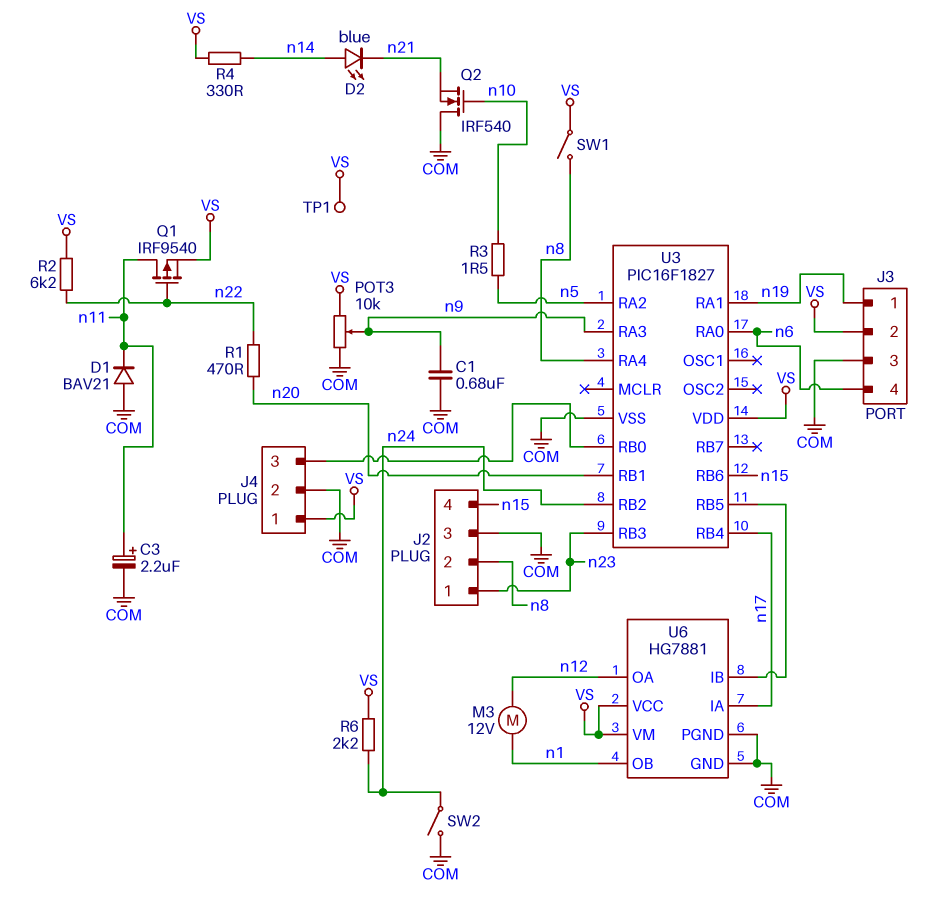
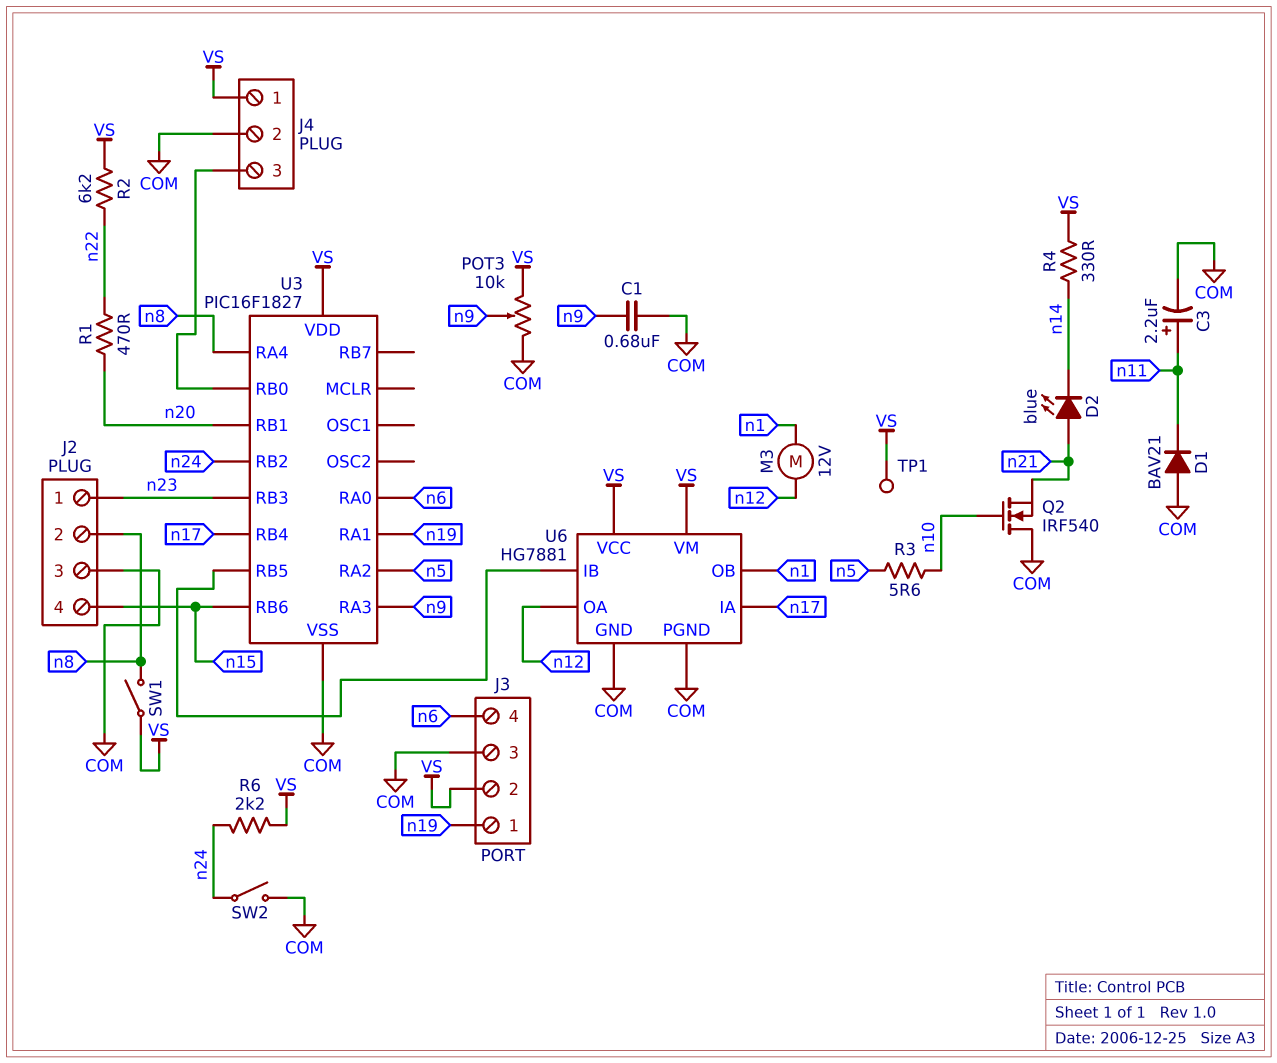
D2: LED blue (A n14, K n21) -> LED blue (A n21, K n14)
Q1: PMOS IRF9540 (G n22, D n11, S VS) -> none
R3: 1.5 (n5, n10) -> 5.6 (n5, n10)

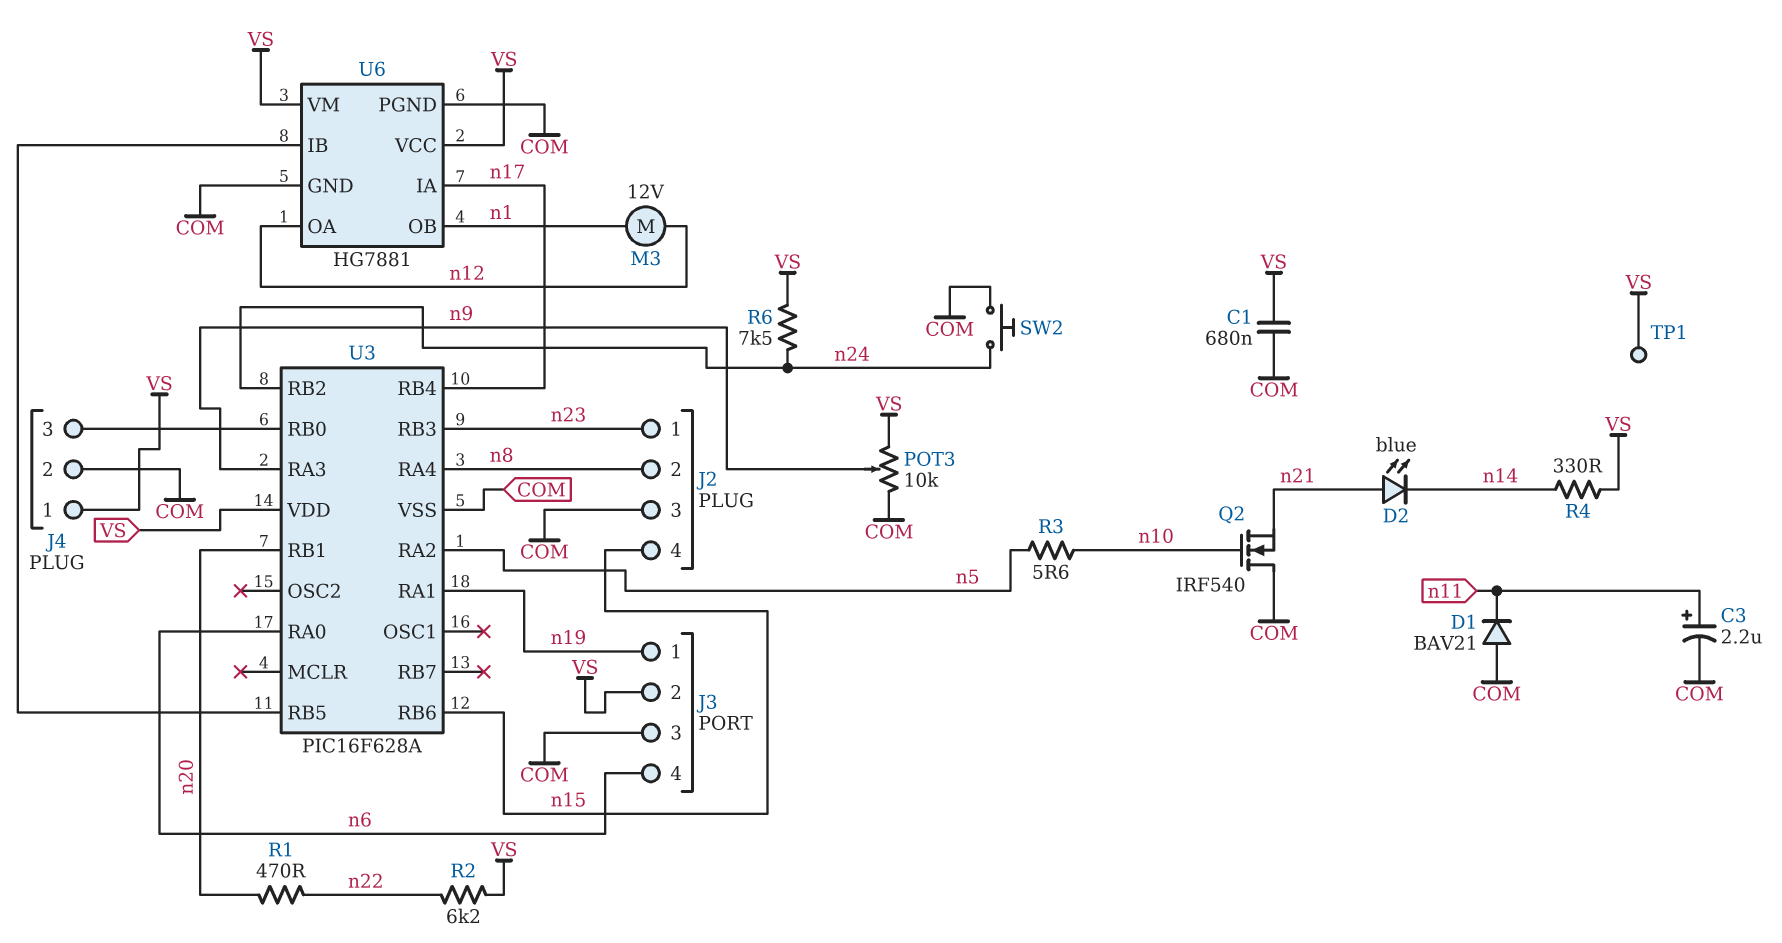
C1: 680nF (COM, n9) -> 680nF (COM, VS)
R6: 2.2k (VS, n24) -> 7.5k (VS, n24)
SW1: switch (VS, n8) -> none
SW2: switch (COM, n24) -> button (COM, n24)
U3: PIC16F1827 -> PIC16F628A

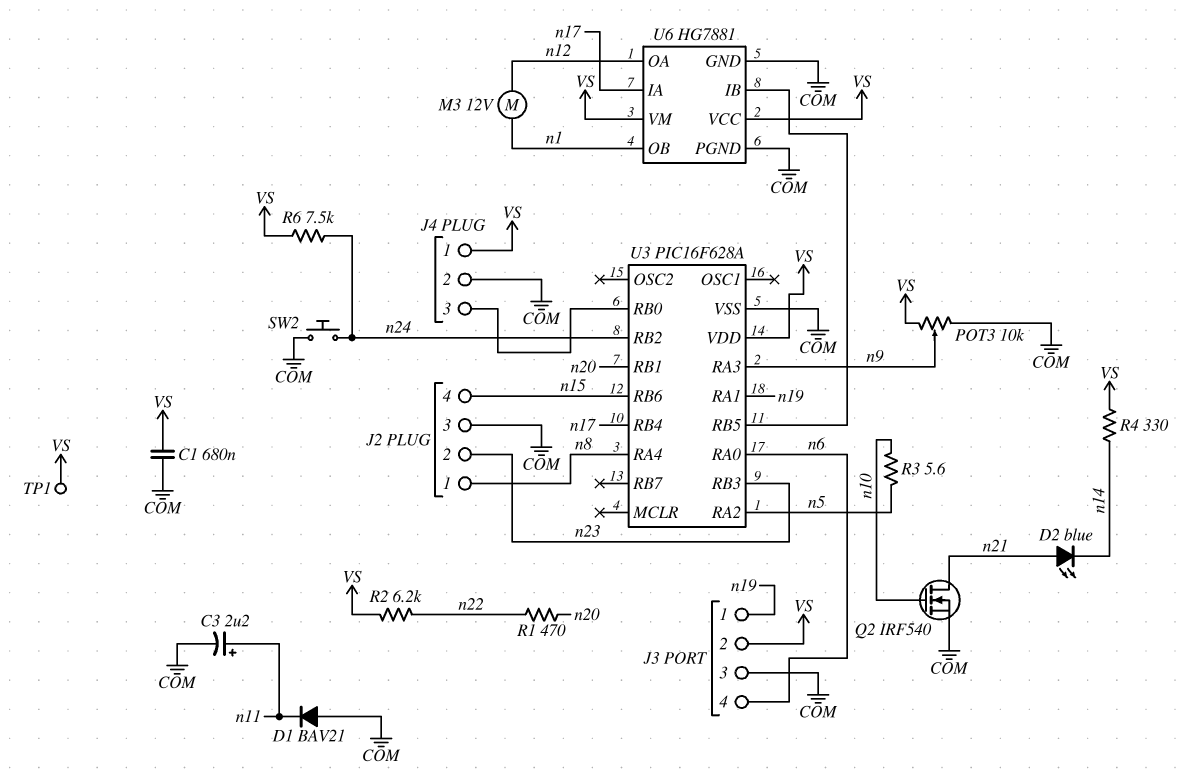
J2 pin 1: n23 -> n8
J2 pin 2: n8 -> n23
Q2: NMOS IRF540 (G n10, D COM, S n21) -> NMOS IRF540 (G n10, D n21, S COM)

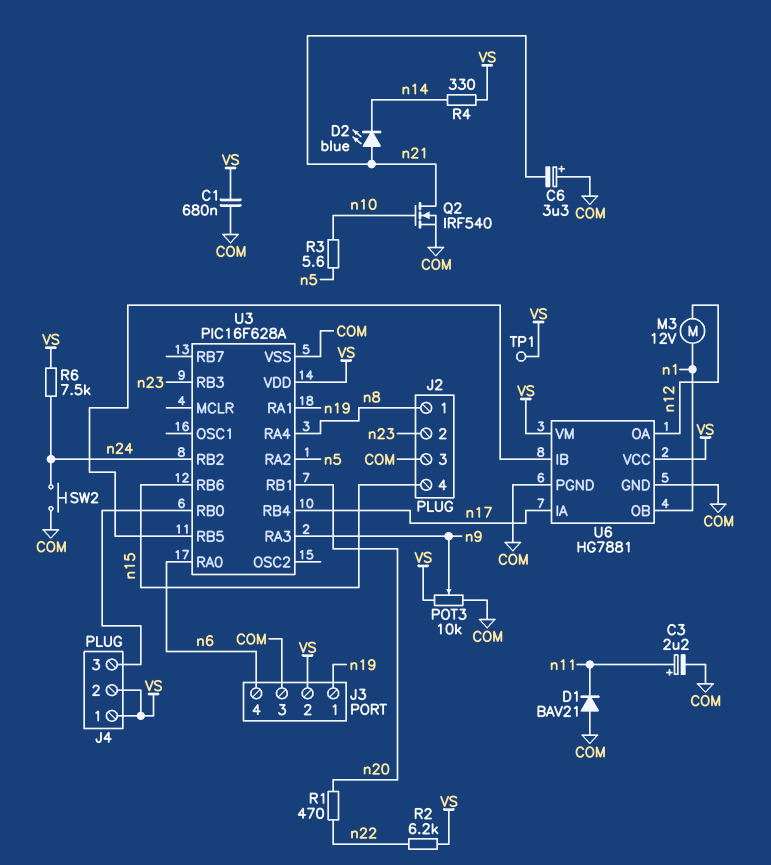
C6: none -> 3.3uF (plus COM, minus n21)
J4 pin 2: COM -> VS

